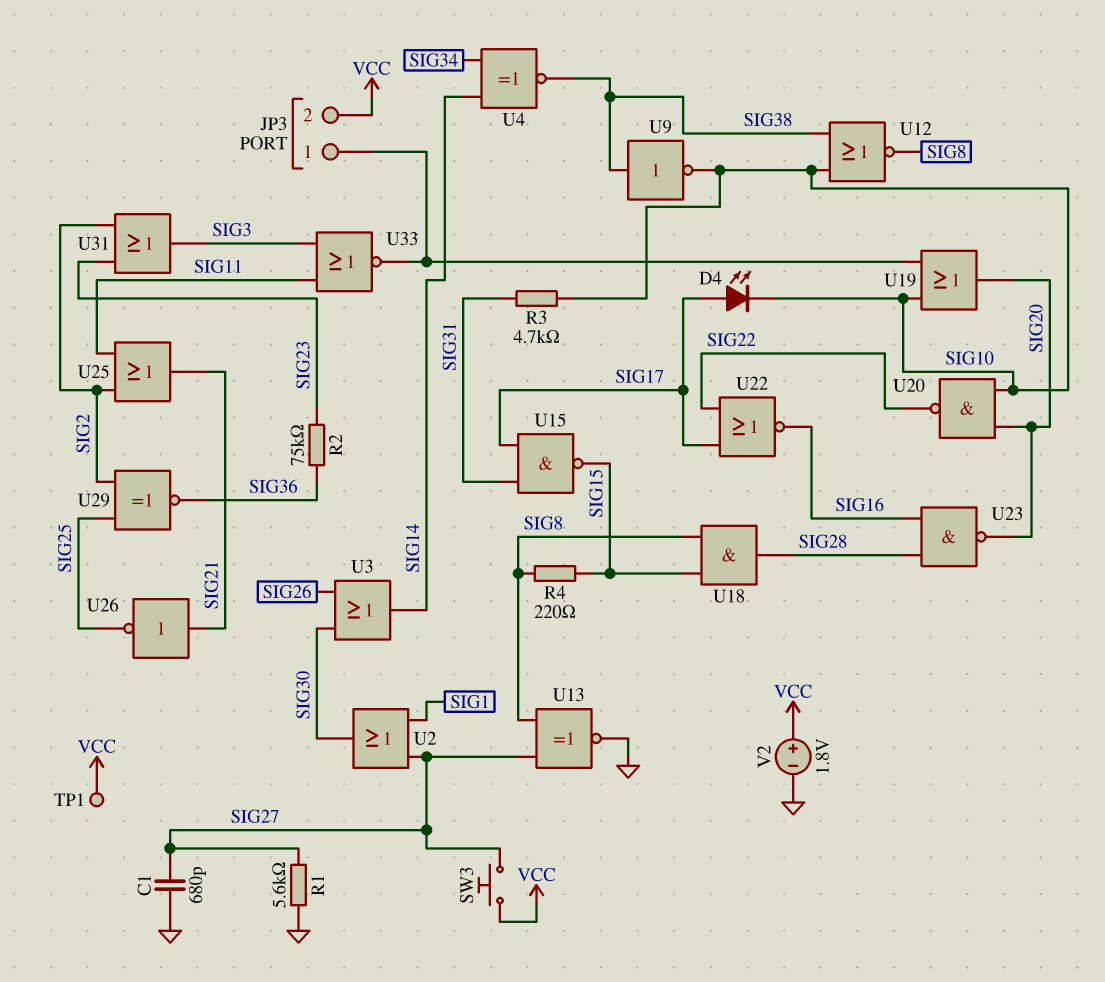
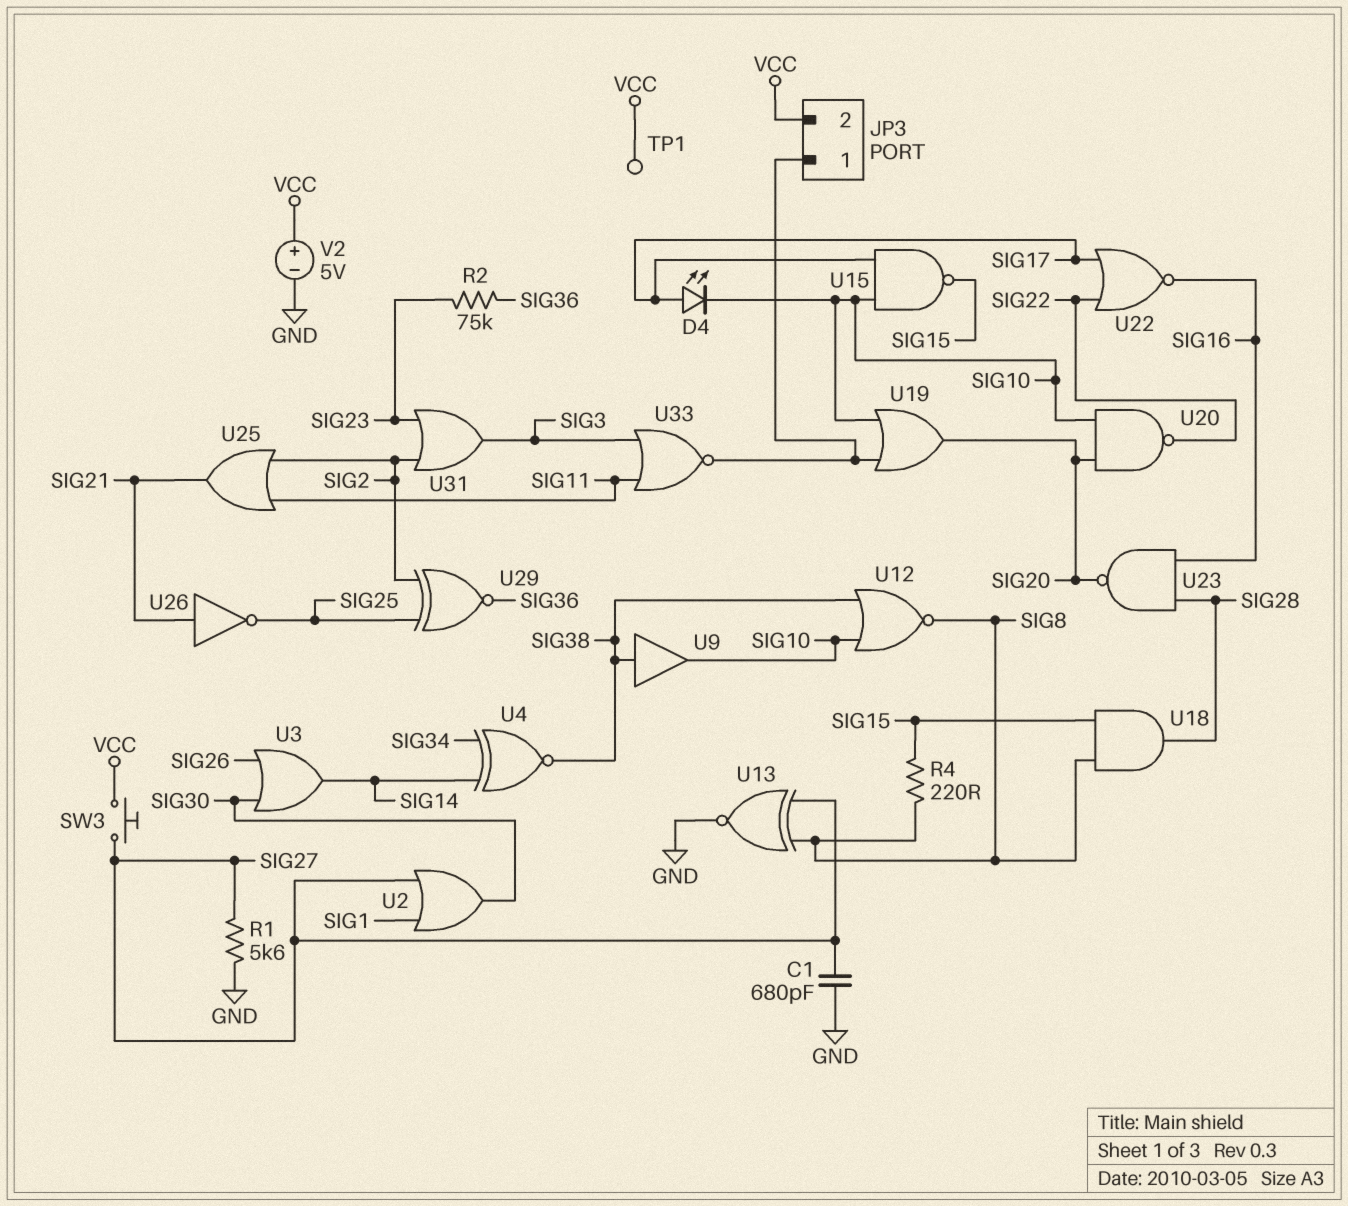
R3: 4.7k (SIG10, SIG31) -> none
U9: NOT (in SIG38, out SIG10) -> buffer (in SIG38, out SIG10)
U15: NAND (in SIG17, in SIG31, out SIG15) -> NAND (in SIG10, in SIG17, out SIG15)
V2: 1.8V (plus VCC, minus GND) -> 5V (plus VCC, minus GND)

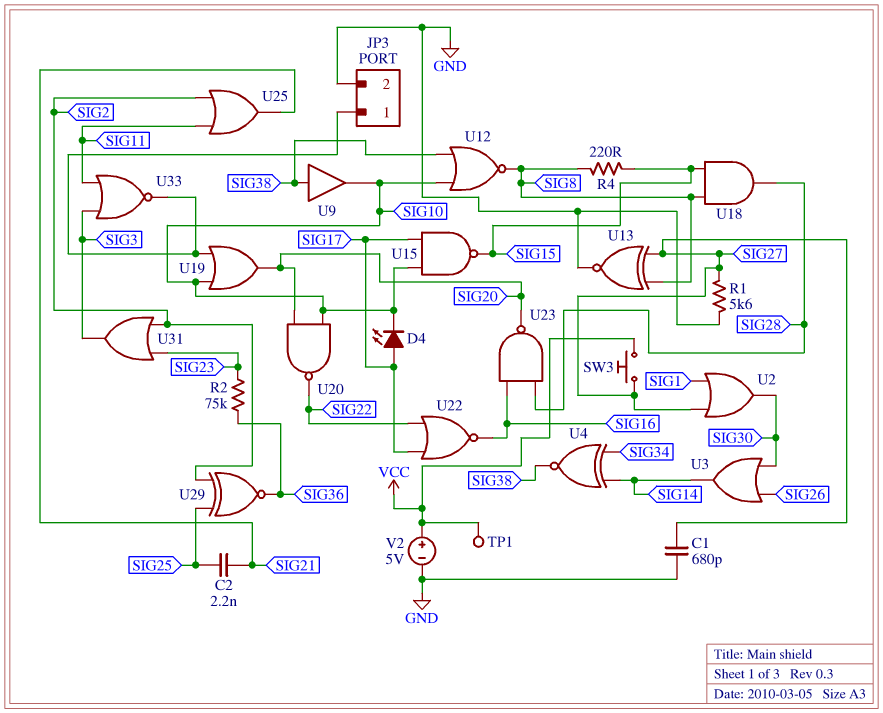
C2: none -> 2.2nF (SIG21, SIG25)
JP3 pin 2: VCC -> GND
U26: NOT (in SIG21, out SIG25) -> none

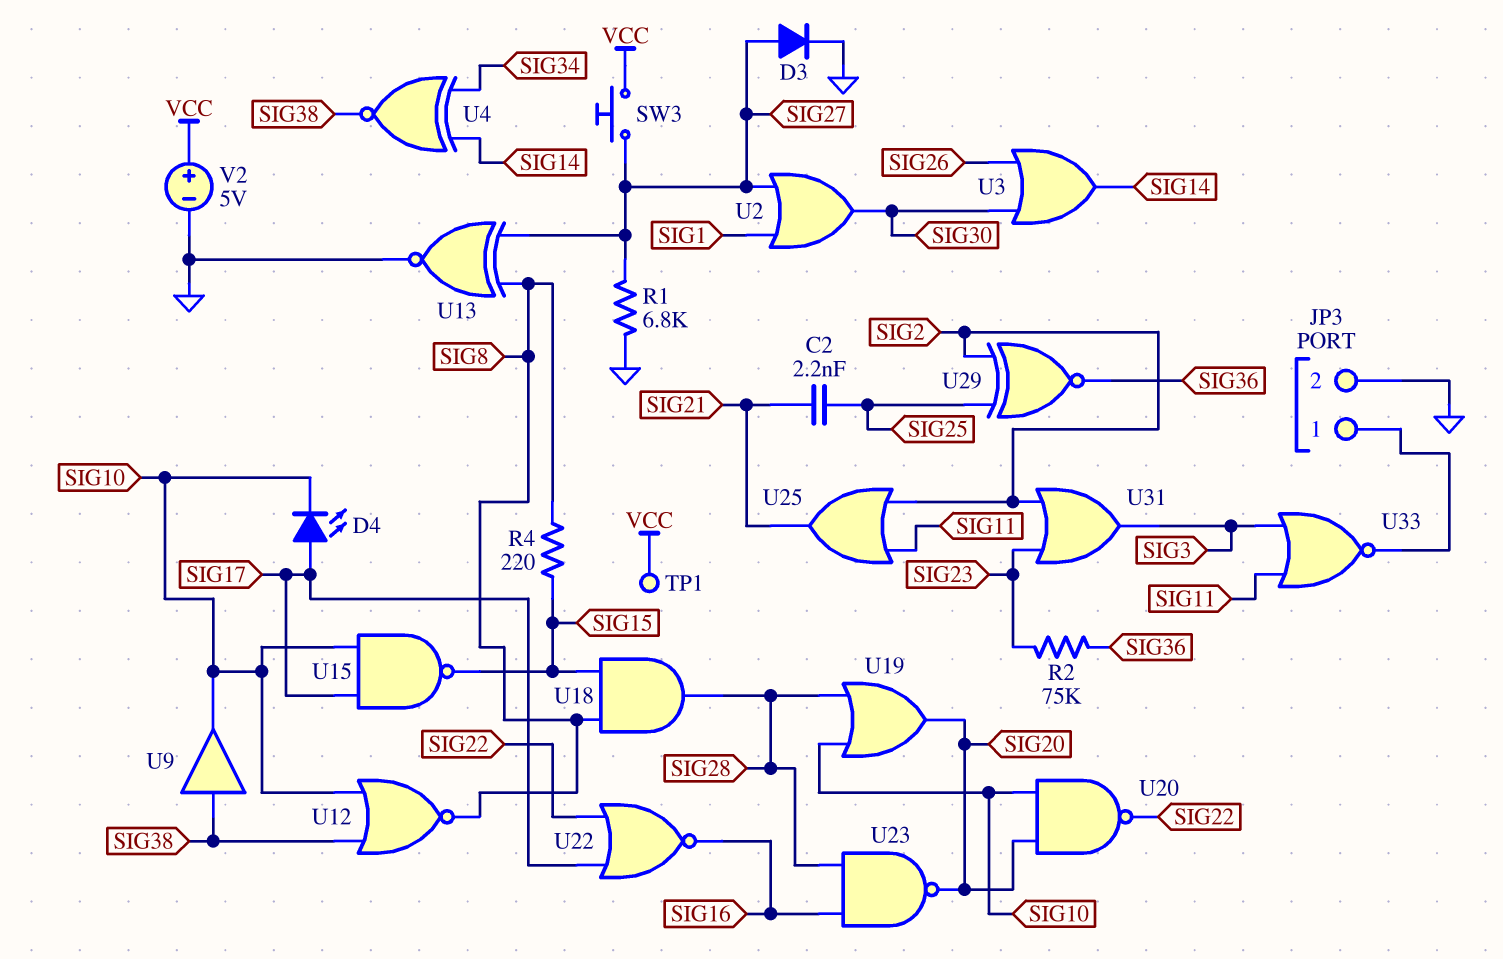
C1: 680pF (GND, SIG27) -> none
D3: none -> diode (A SIG27, K GND)
R1: 5.6k (GND, SIG27) -> 6.8k (GND, SIG27)
U19: OR (in JP3/1, in SIG10, out SIG20) -> OR (in SIG10, in SIG28, out SIG20)

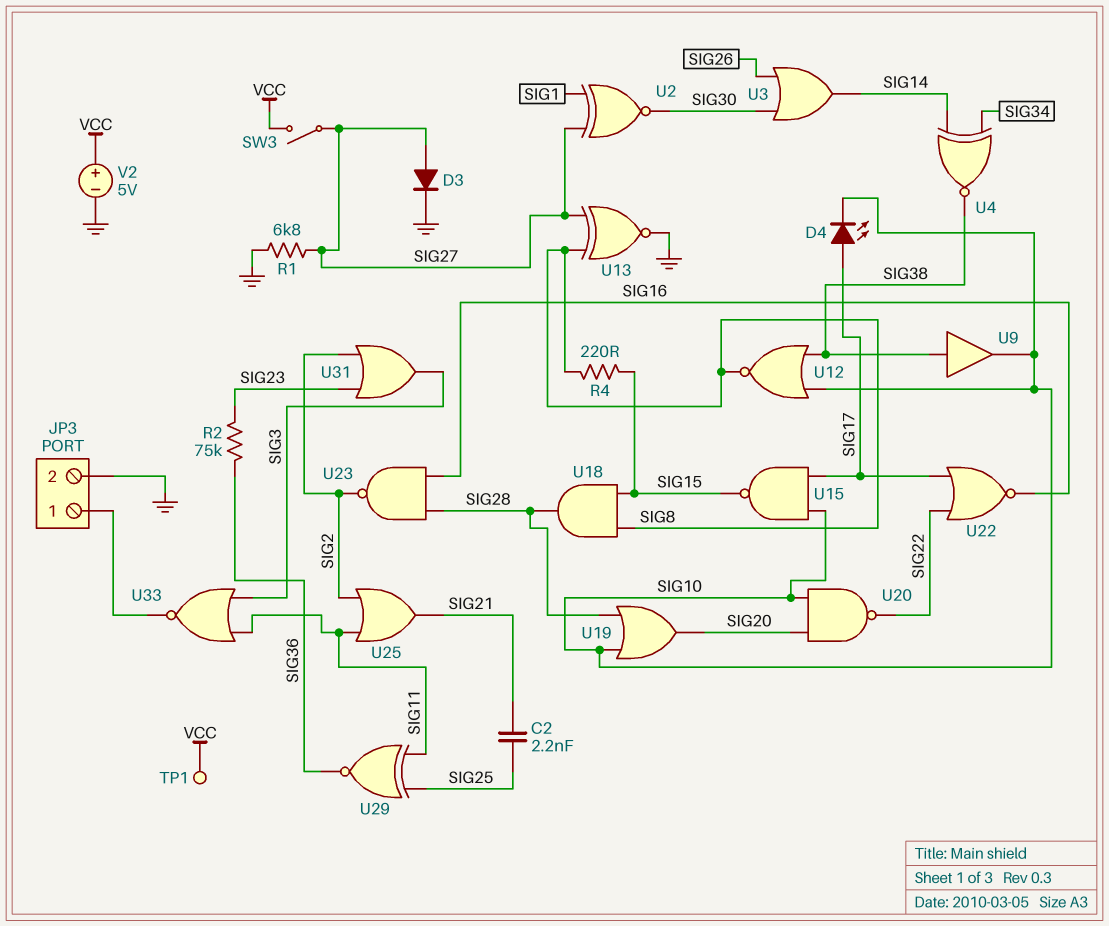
SW3: button (SIG27, VCC) -> switch (SIG27, VCC)
U2: OR (in SIG1, in SIG27, out SIG30) -> XNOR (in SIG1, in SIG27, out SIG30)
U23: NAND (in SIG16, in SIG28, out SIG20) -> NAND (in SIG16, in SIG28, out SIG2)
U29: XNOR (in SIG2, in SIG25, out SIG36) -> XNOR (in SIG11, in SIG25, out SIG36)

